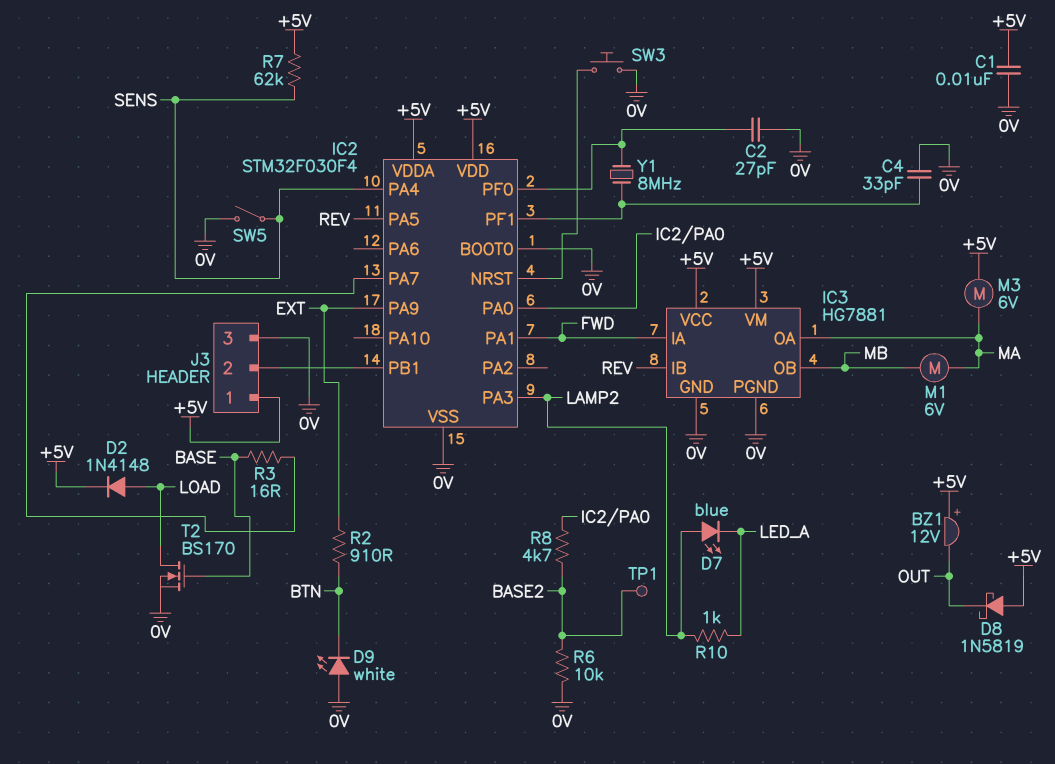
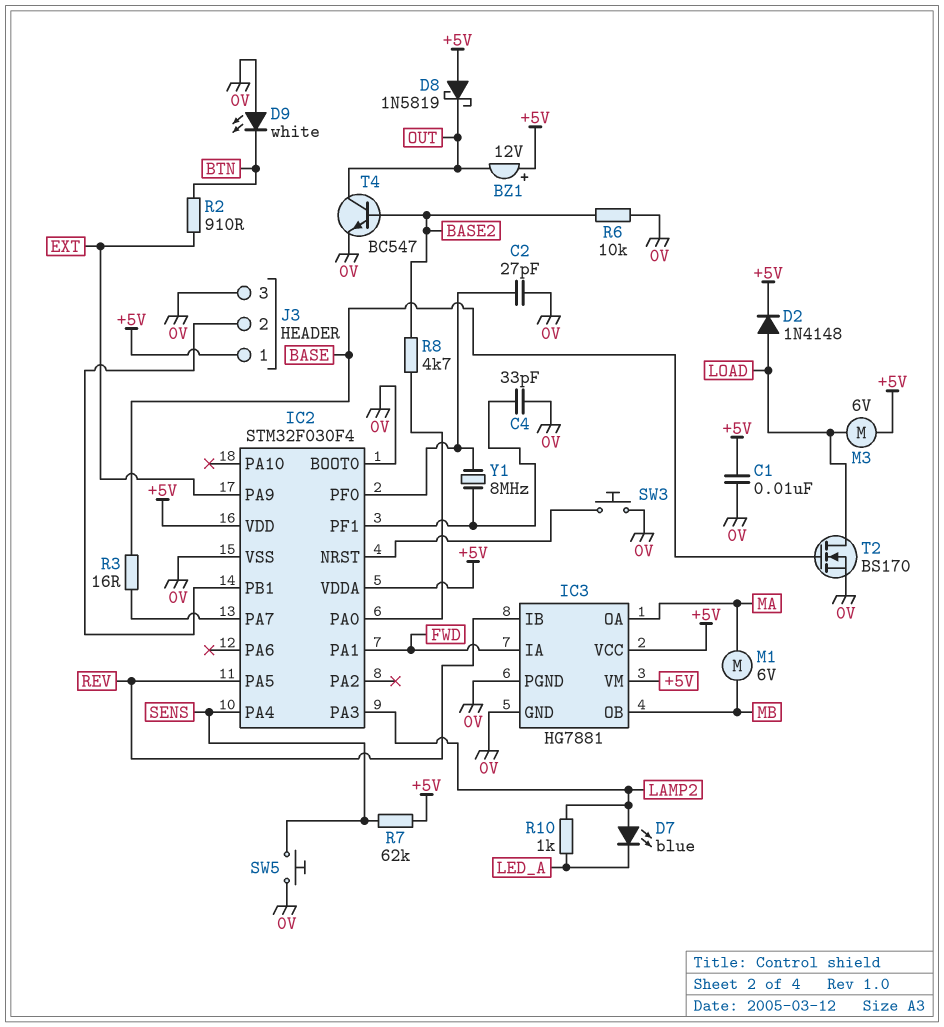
M3: motor 6V (+5V, MA) -> motor 6V (+5V, LOAD)
SW5: switch (0V, SENS) -> button (0V, SENS)
T4: none -> NPN BC547 (B BASE2, C OUT, E 0V)
TP1: test point (BASE2) -> none

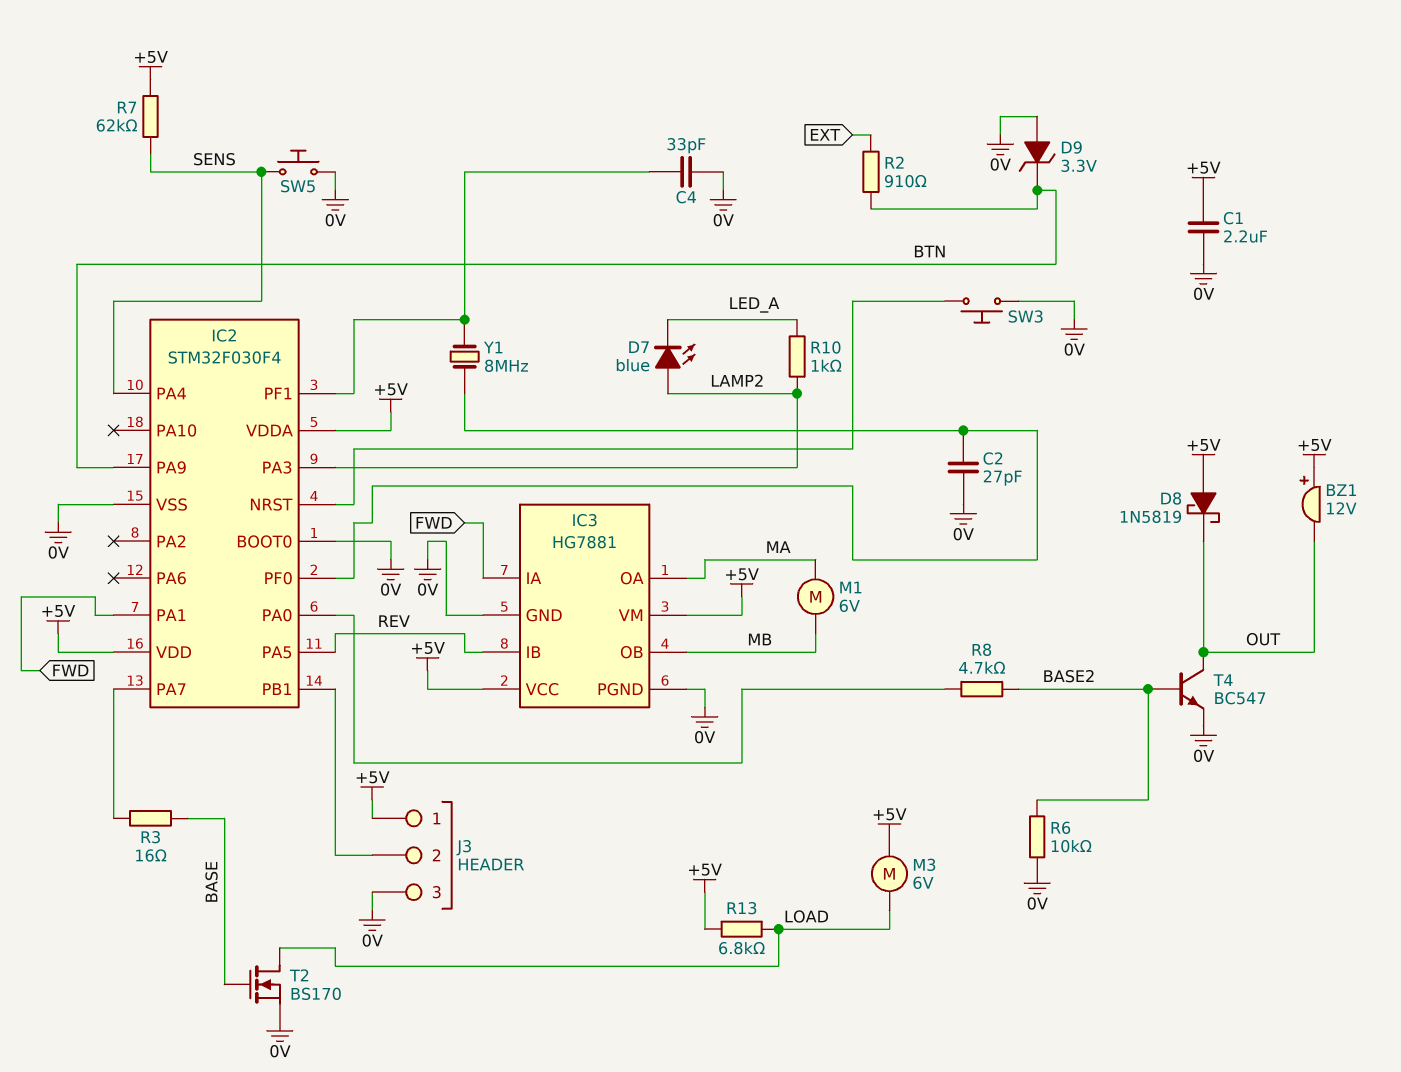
C1: 10nF (+5V, 0V) -> 2.2uF (+5V, 0V)
D2: diode 1N4148 (A LOAD, K +5V) -> none
D9: LED white (A 0V, K BTN) -> zener 3.3V (A 0V, K BTN)
IC2 pin PA9: EXT -> BTN
R13: none -> 6.8k (+5V, LOAD)

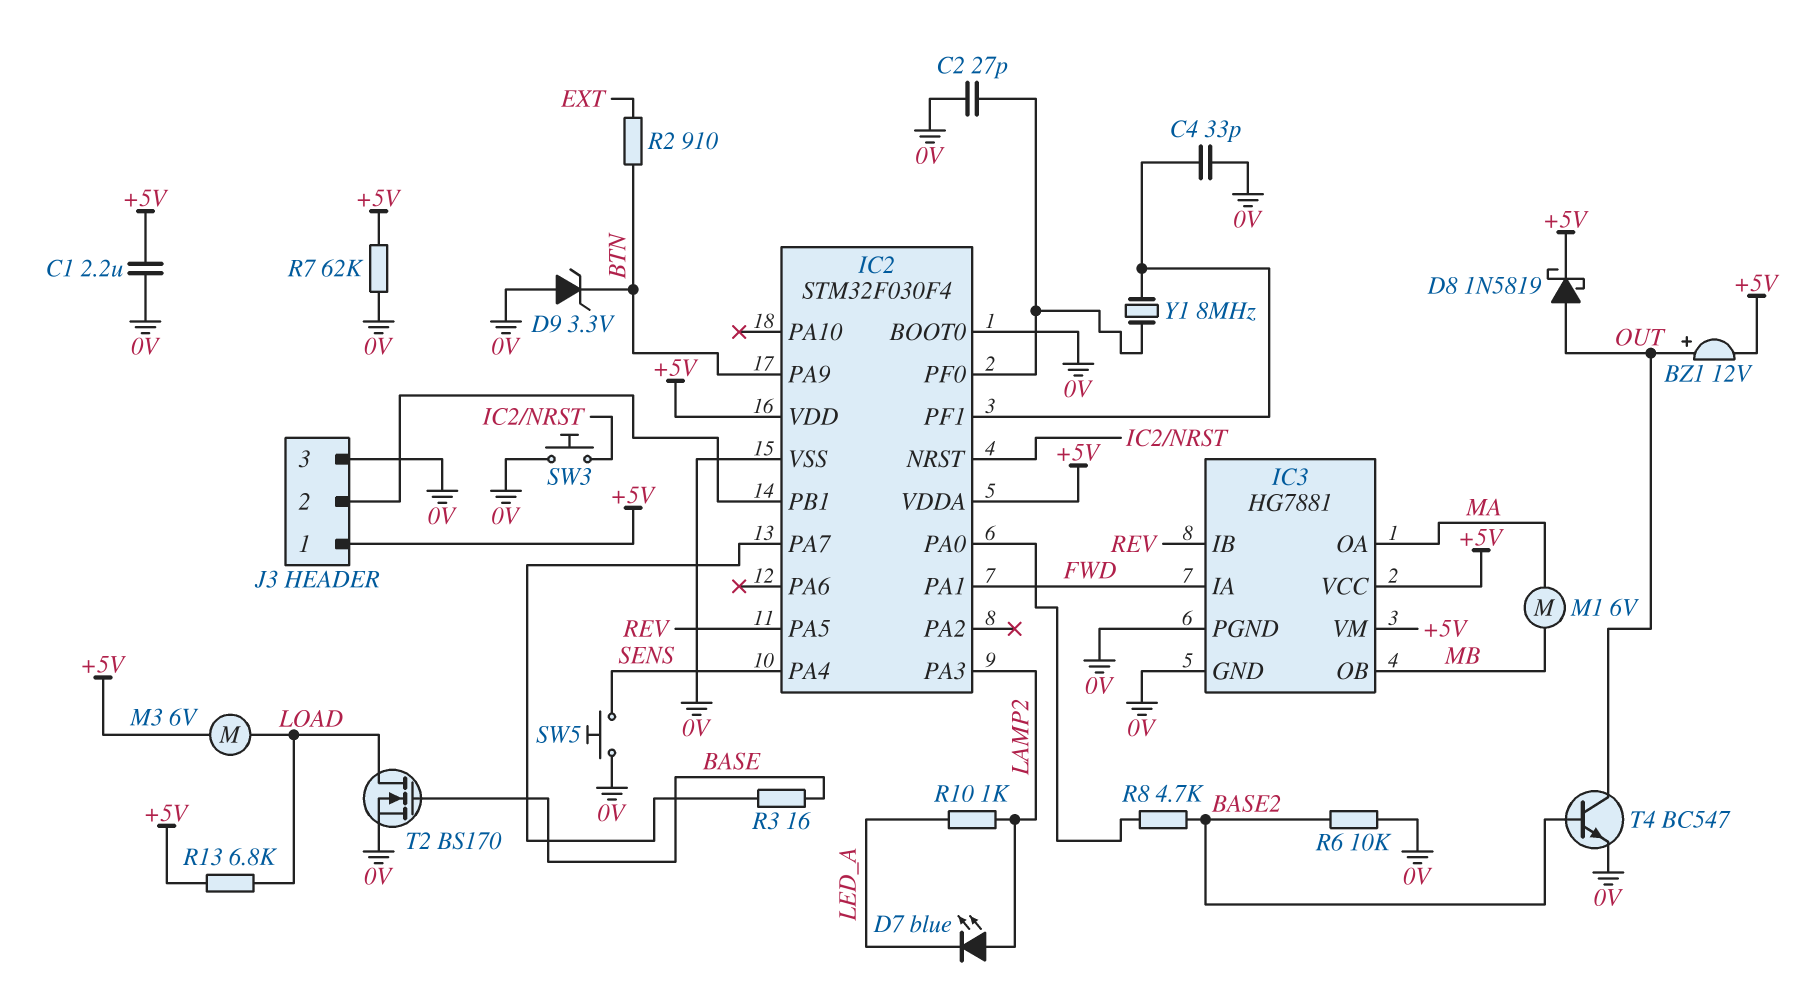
BZ1: buzzer 12V (plus +5V, minus OUT) -> buzzer 12V (plus OUT, minus +5V)
D8: schottky 1N5819 (A +5V, K OUT) -> schottky 1N5819 (A OUT, K +5V)
R7: 62k (+5V, SENS) -> 62k (+5V, 0V)

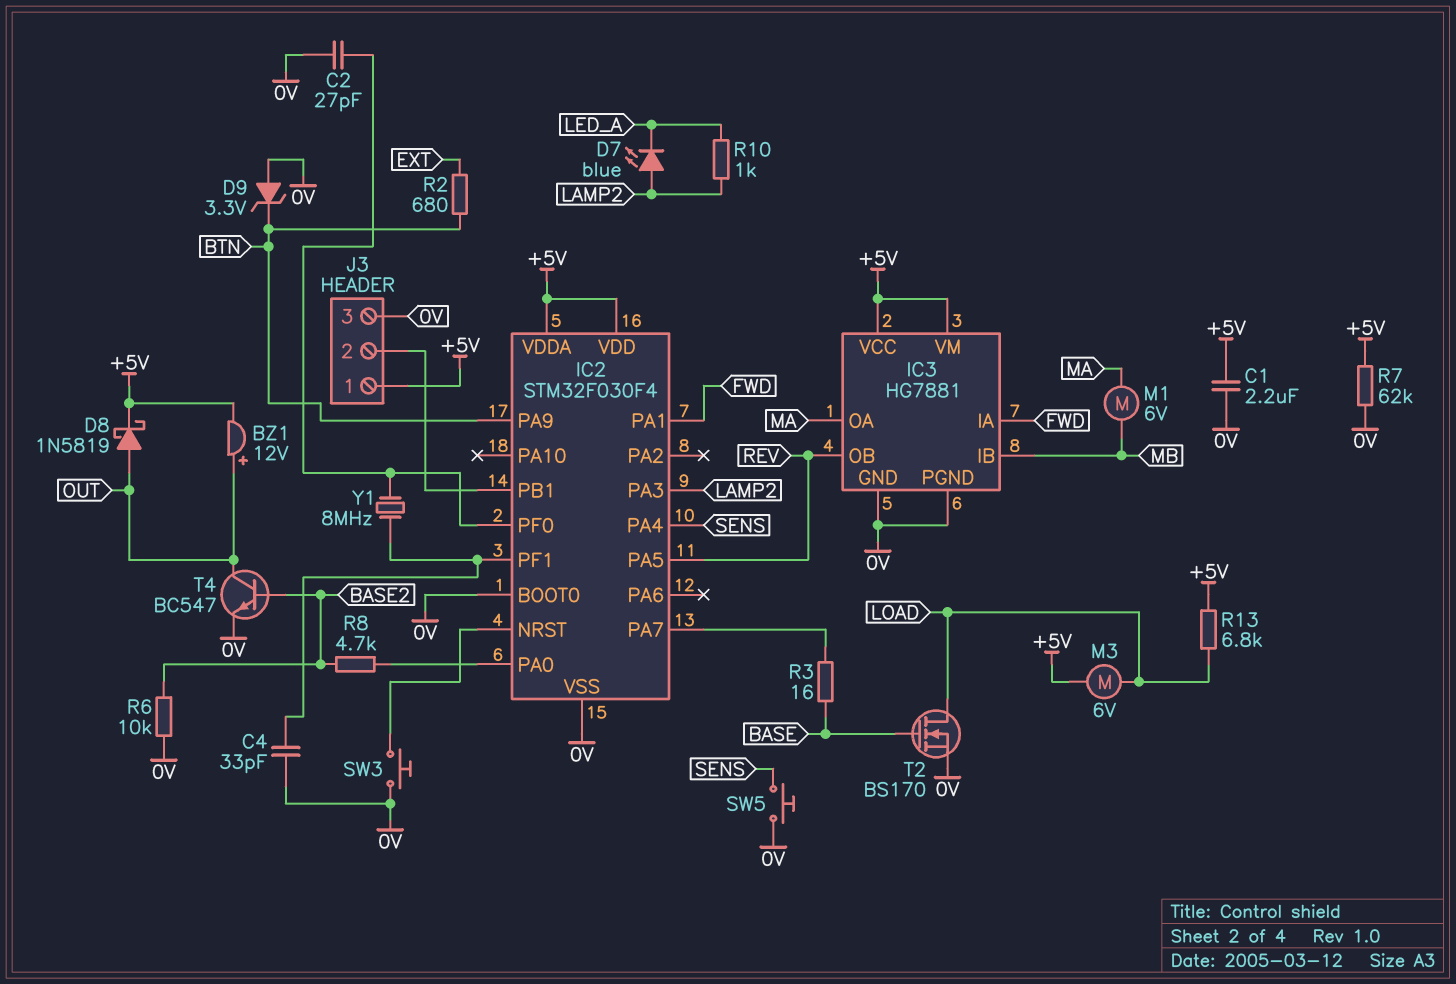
IC3 pin IB: REV -> MB
IC3 pin OB: MB -> REV
R2: 910 (BTN, EXT) -> 680 (BTN, EXT)

